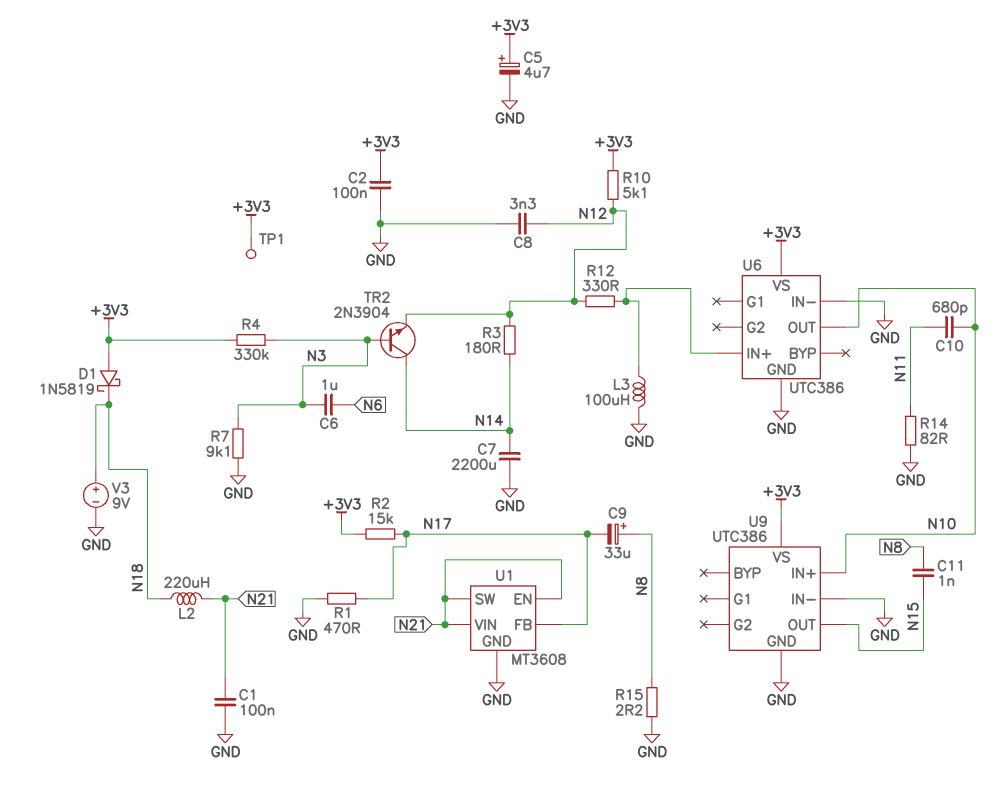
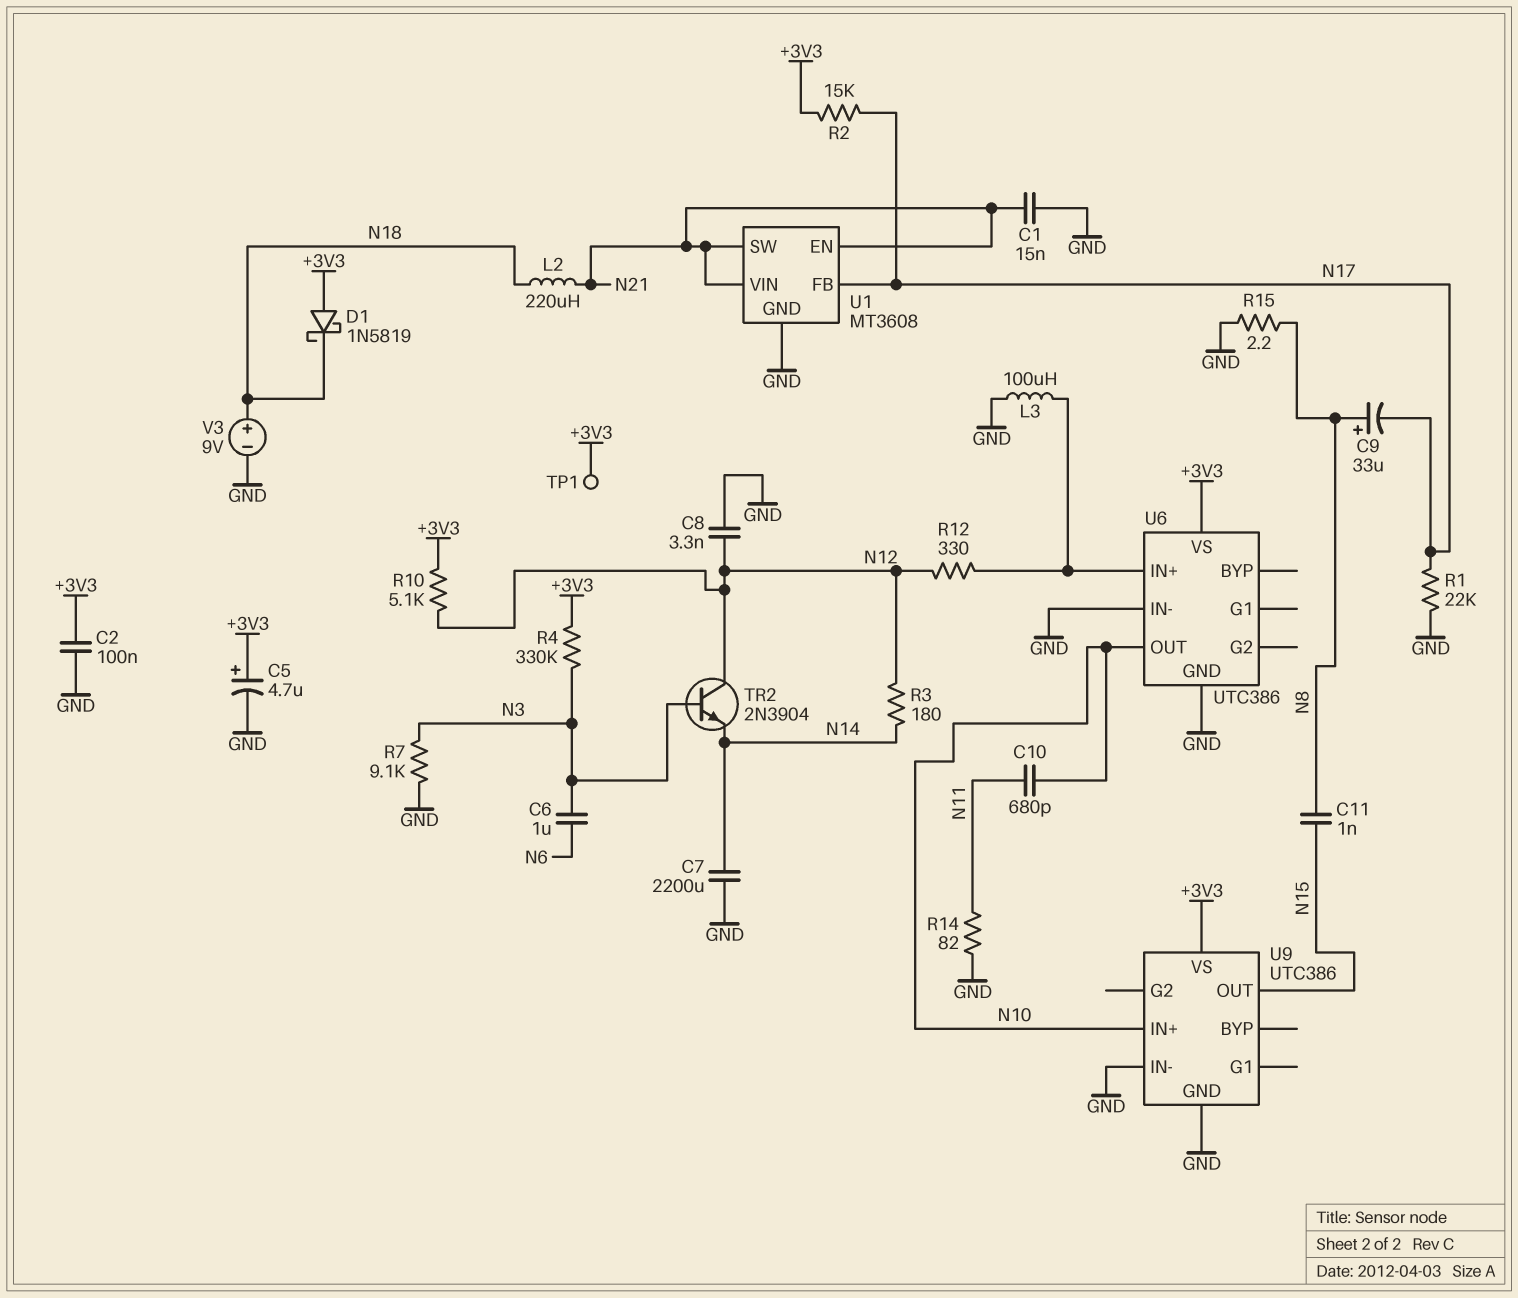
C1: 100nF (GND, N21) -> 15nF (GND, N21)
R1: 470 (GND, N17) -> 22k (GND, N17)
TR2: NPN 2N3904 (B N3, C N14, E N12) -> NPN 2N3904 (B N3, C N12, E N14)

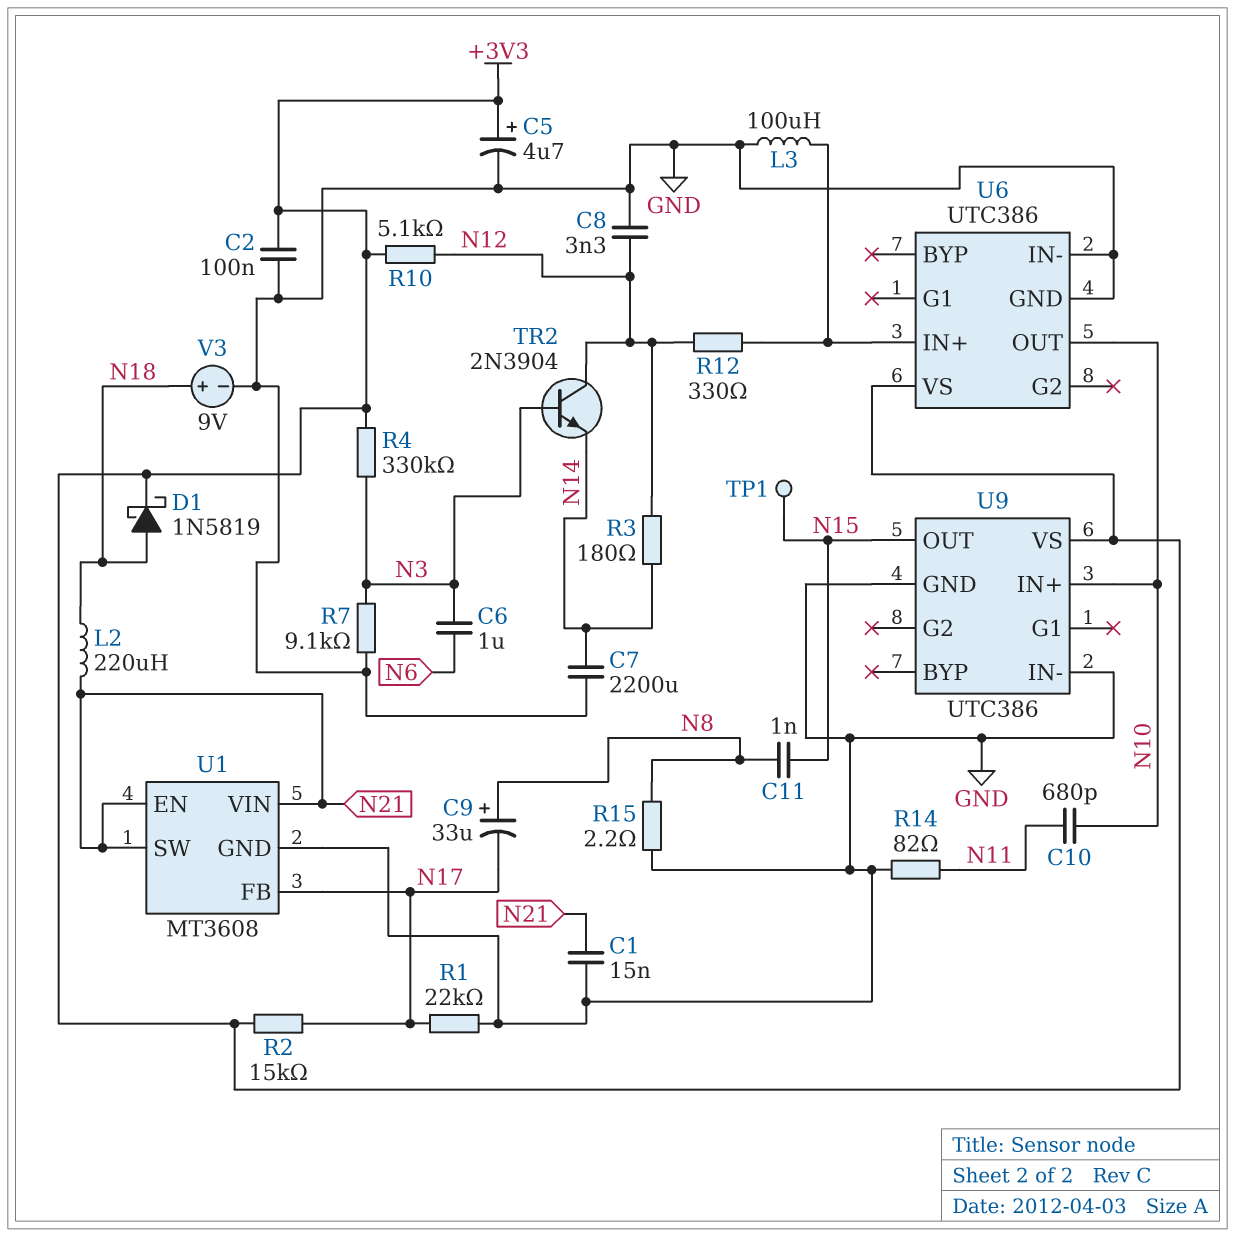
D1: schottky 1N5819 (A +3V3, K N18) -> schottky 1N5819 (A N18, K +3V3)
TP1: test point (+3V3) -> test point (N15)

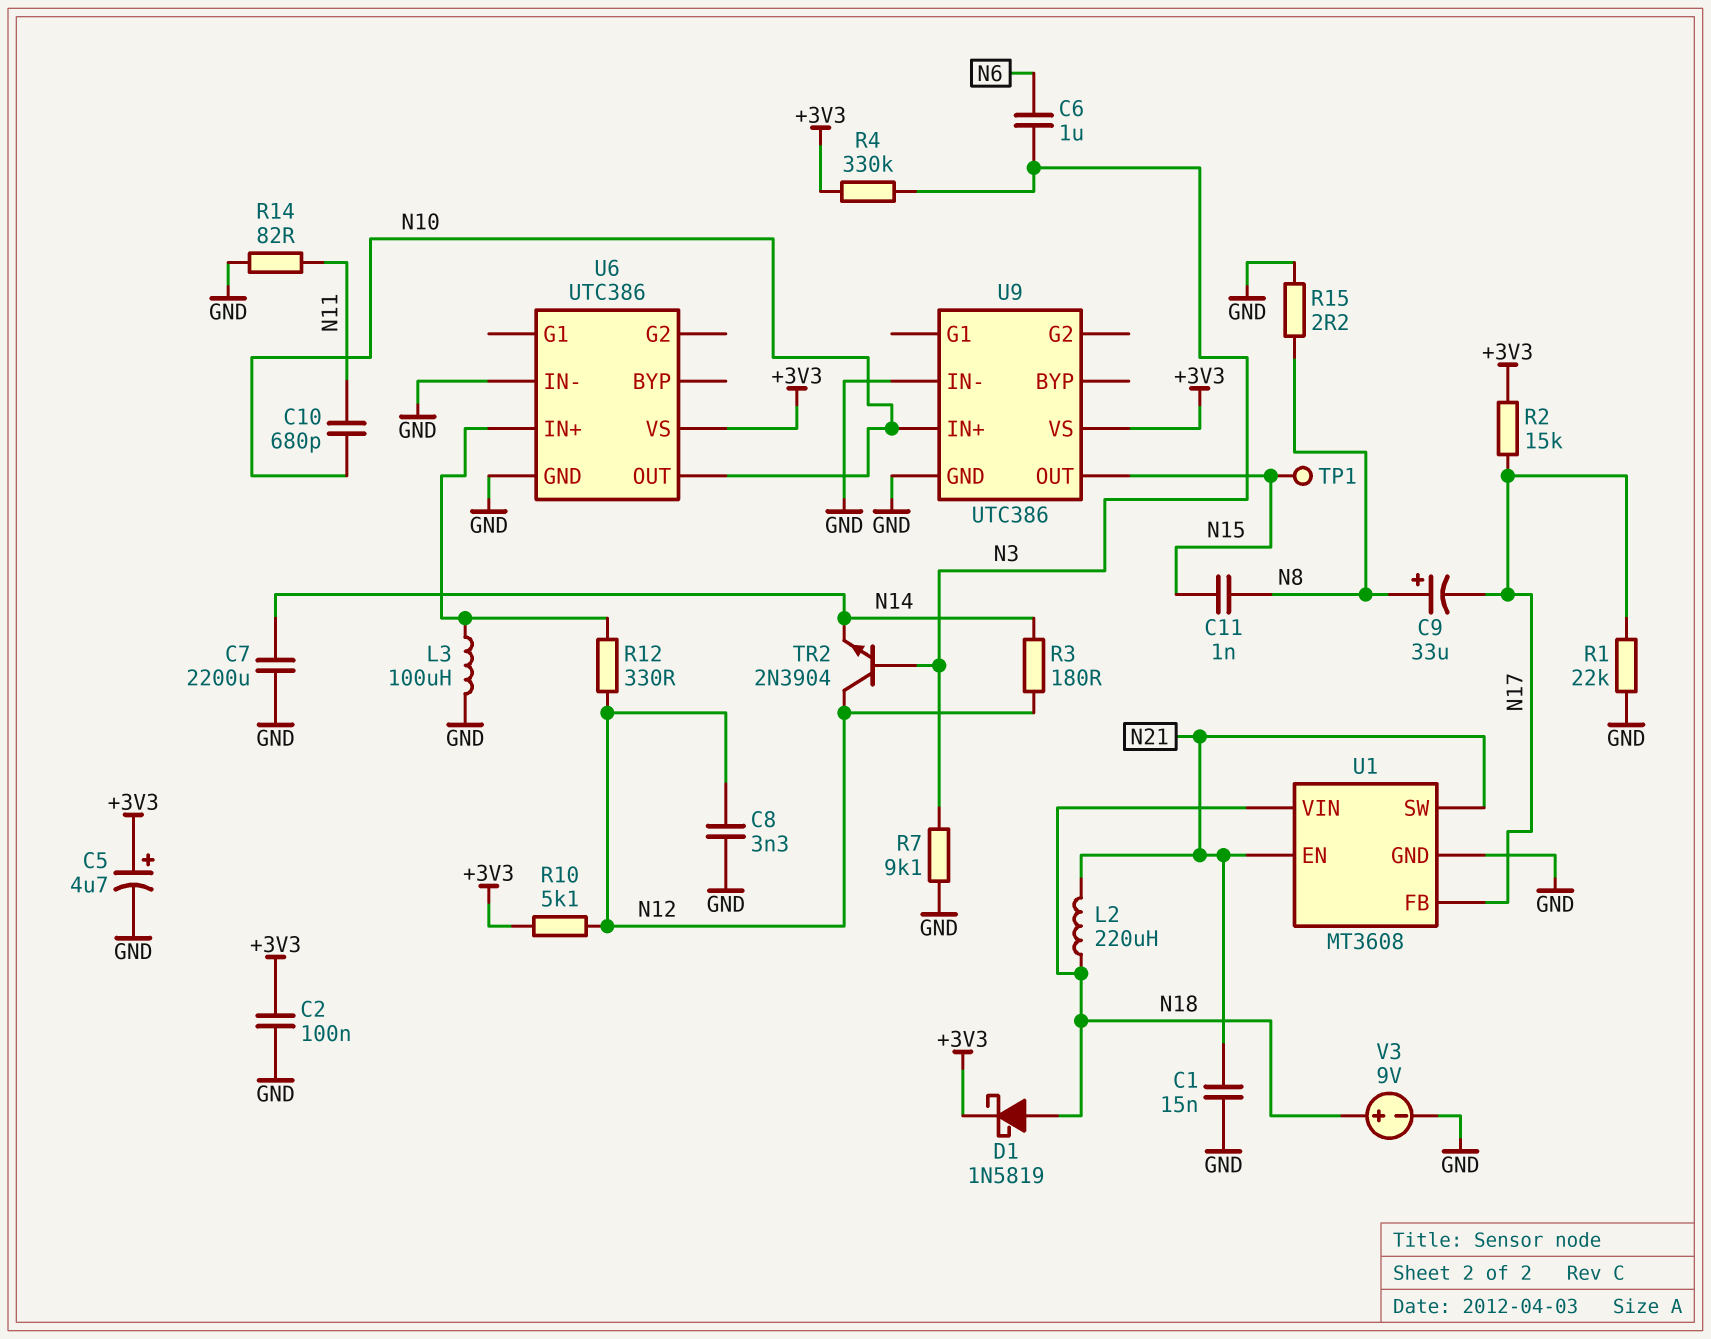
U1 pin VIN: N21 -> N18

